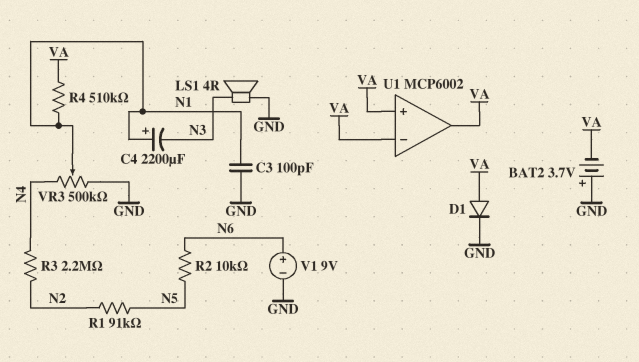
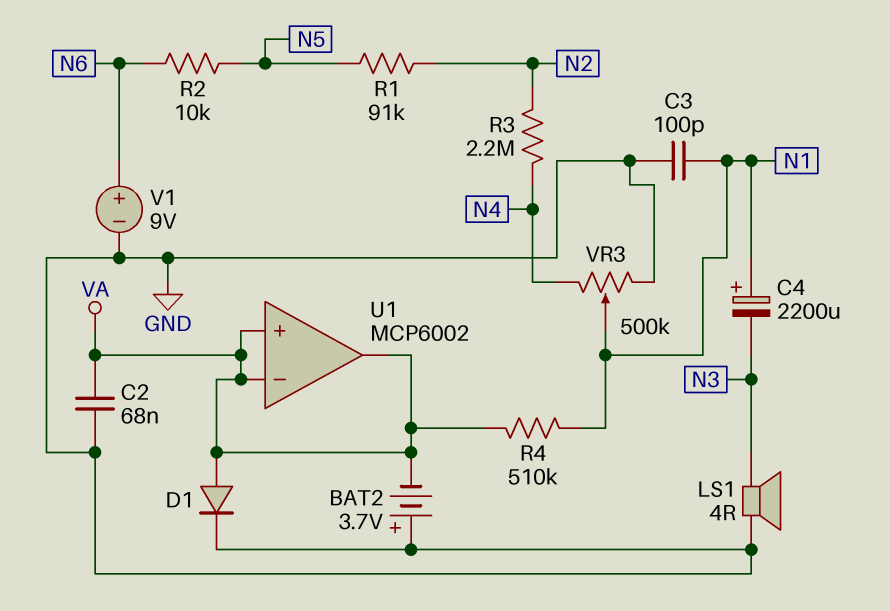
C2: none -> 68nF (GND, VA)

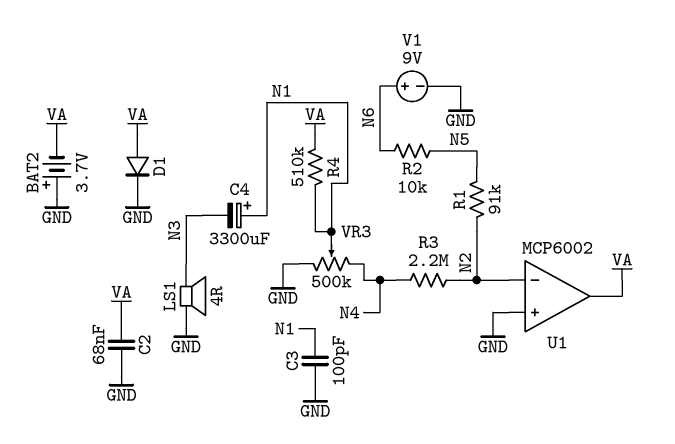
C4: 2200uF (plus N1, minus N3) -> 3300uF (plus N1, minus N3)
U1 pin in+: VA -> GND
U1 pin in-: VA -> N2

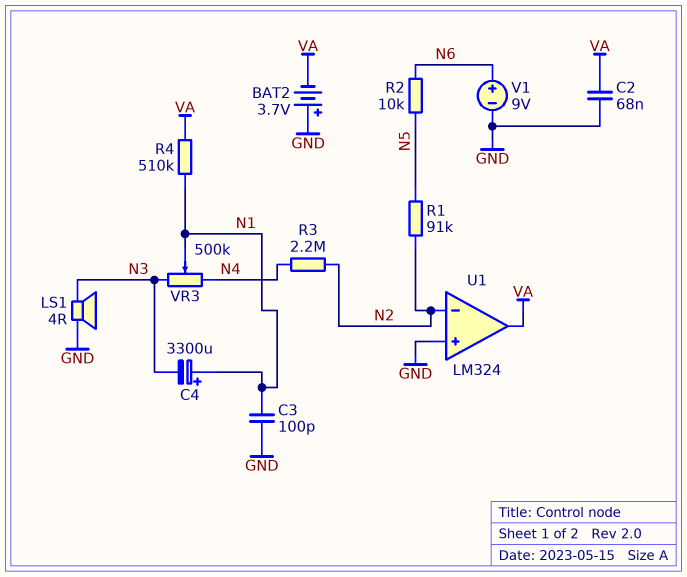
D1: diode (A VA, K GND) -> none
U1: MCP6002 -> LM324
VR3: 500k (GND, N4, wiper N1) -> 500k (N3, N4, wiper N1)

